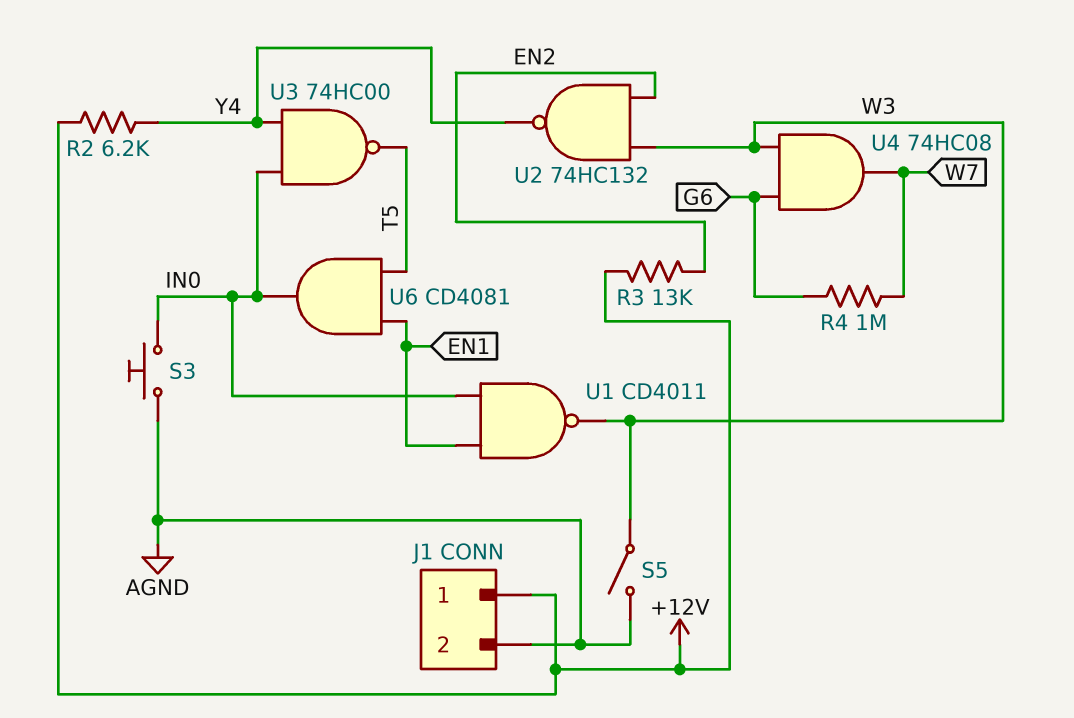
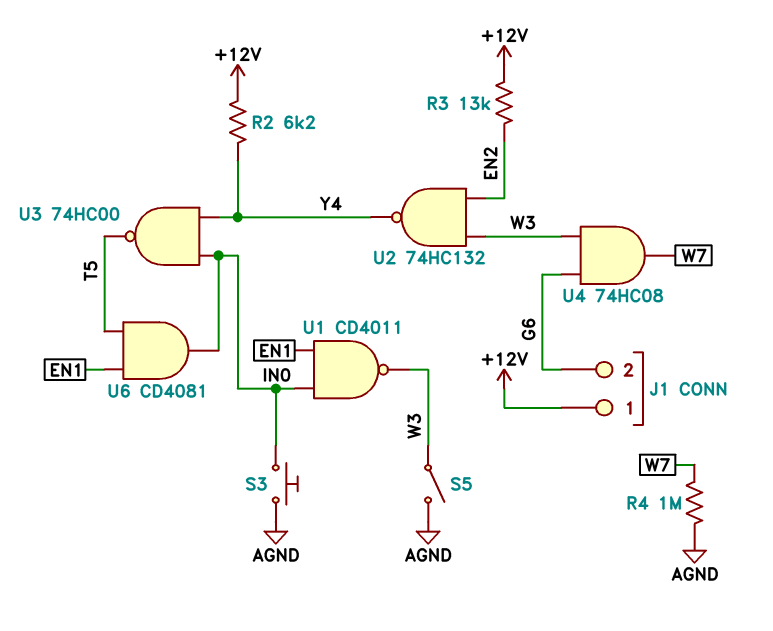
J1 pin 2: AGND -> G6
R4: 1M (G6, W7) -> 1M (AGND, W7)

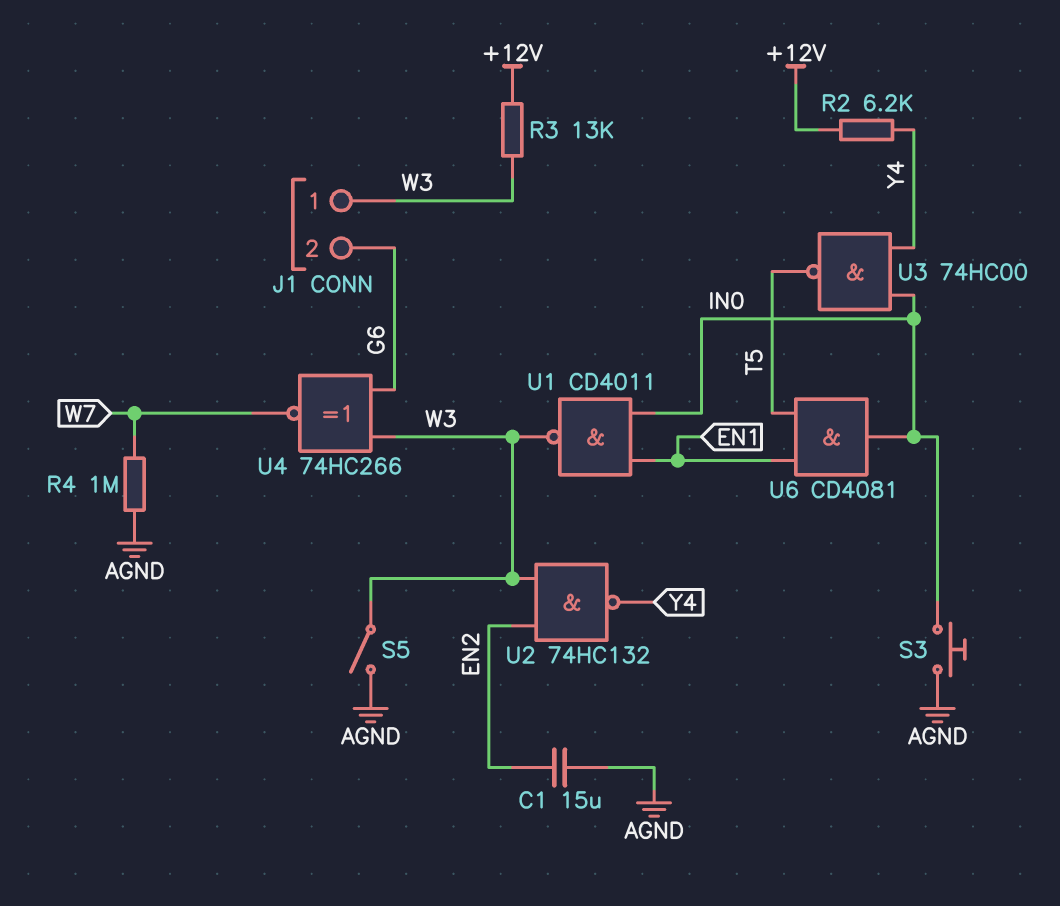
C1: none -> 15uF (AGND, EN2)
J1 pin 1: +12V -> W3
R3: 13k (+12V, EN2) -> 13k (+12V, W3)
U4: AND 74HC08 (in G6, in W3, out W7) -> XNOR 74HC266 (in G6, in W3, out W7)

